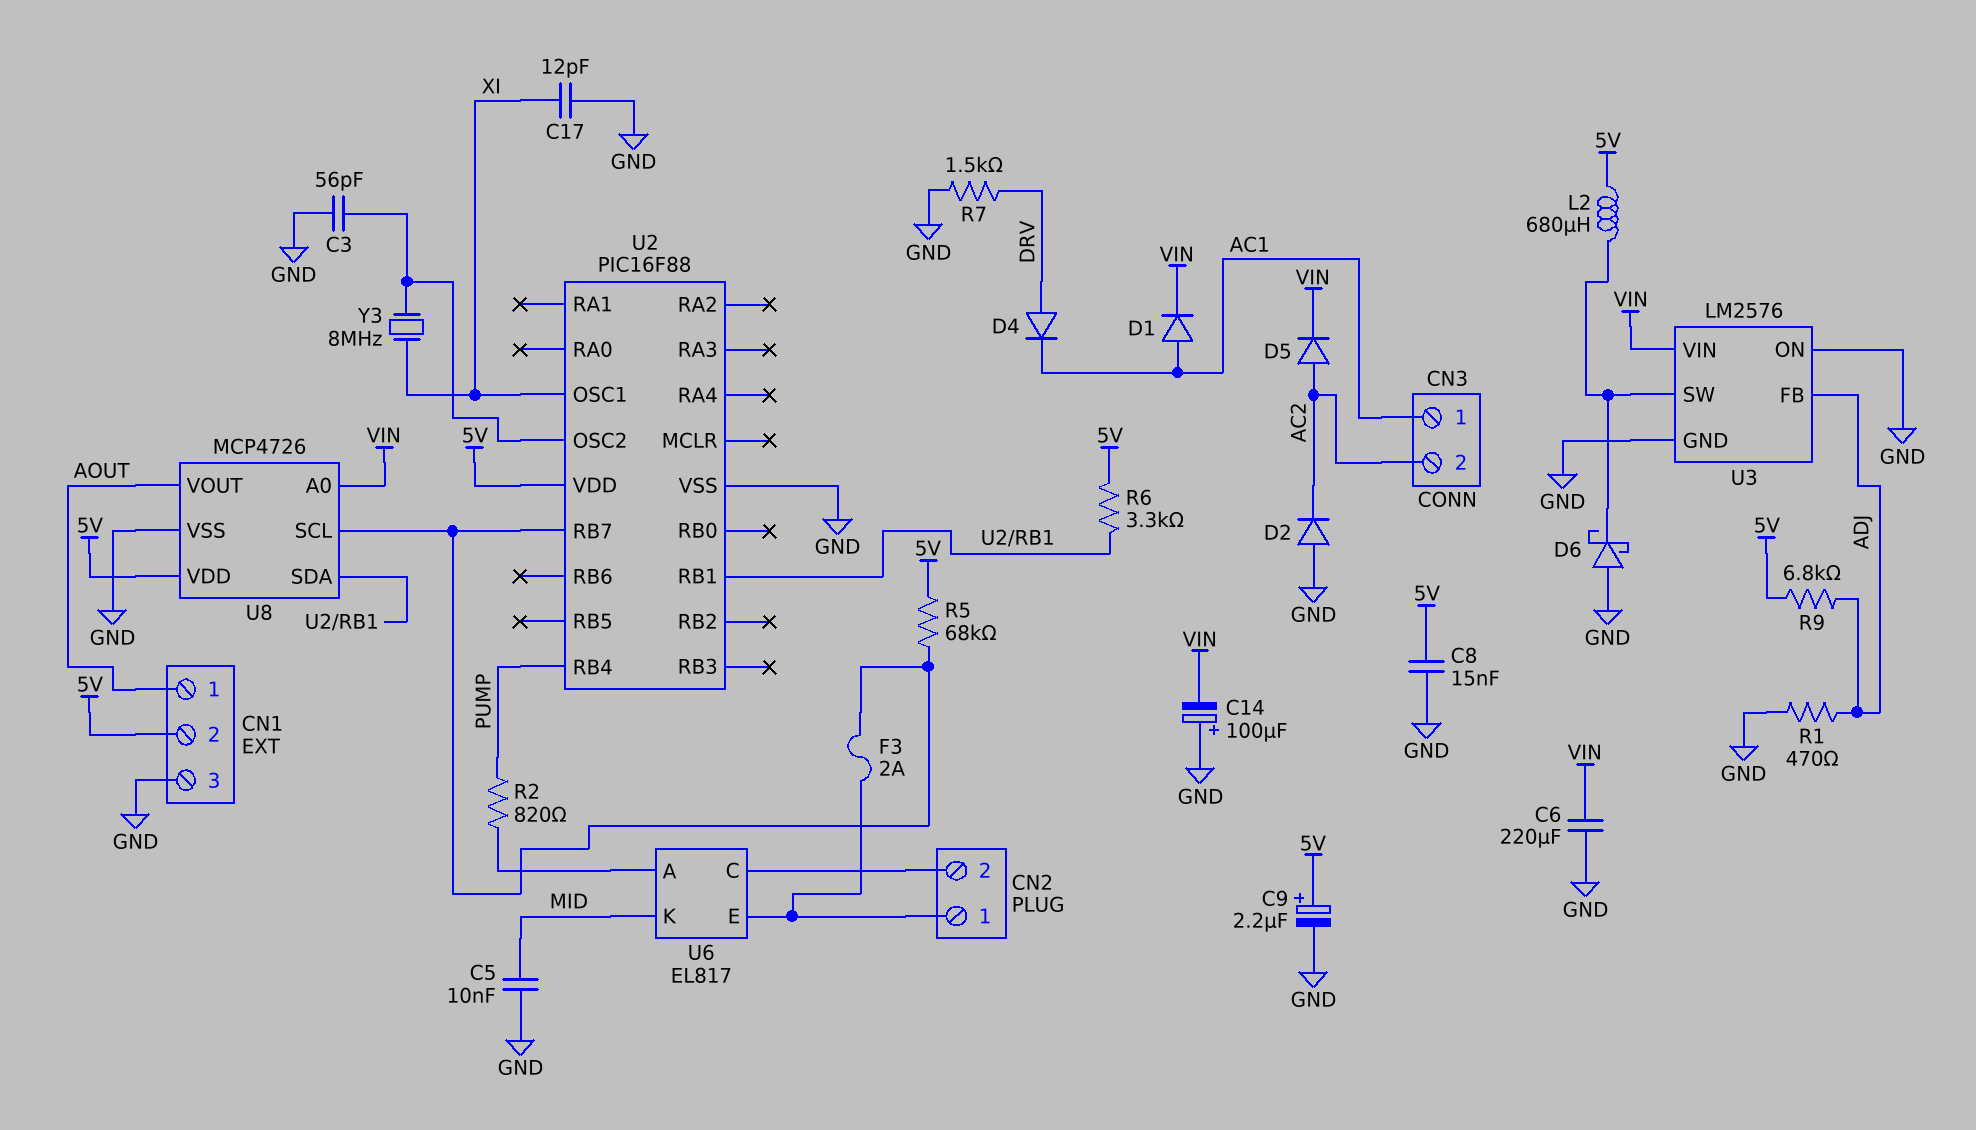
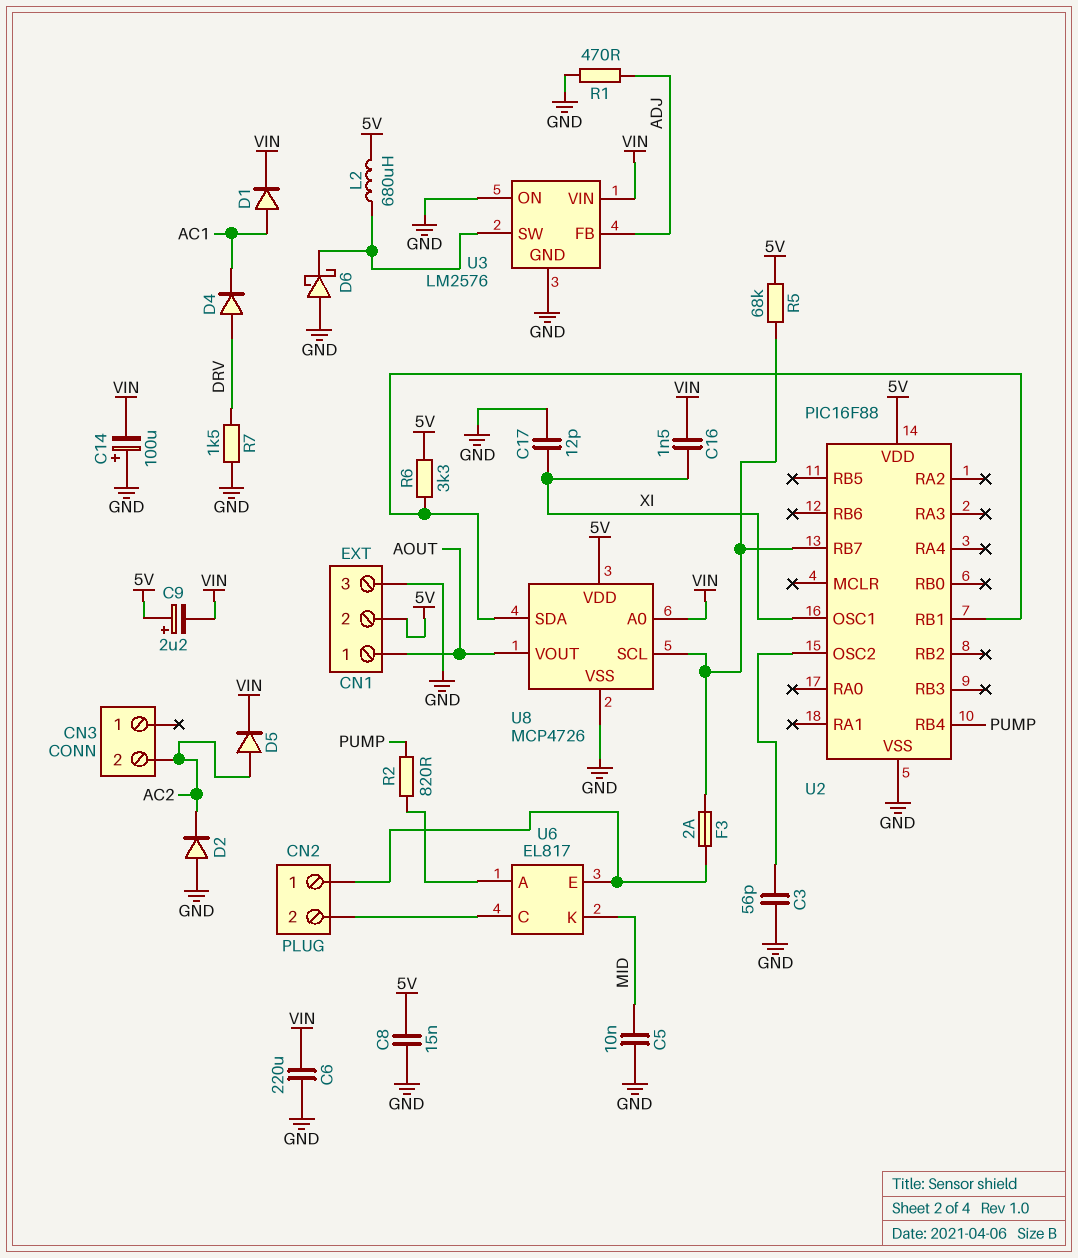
C9: 2.2uF (plus 5V, minus GND) -> 2.2uF (plus 5V, minus VIN)
C16: none -> 1.5nF (VIN, XI)
CN3 pin 1: AC1 -> none
R9: 6.8k (5V, ADJ) -> none
Y3: 8MHz (U2/OSC2, XI) -> none

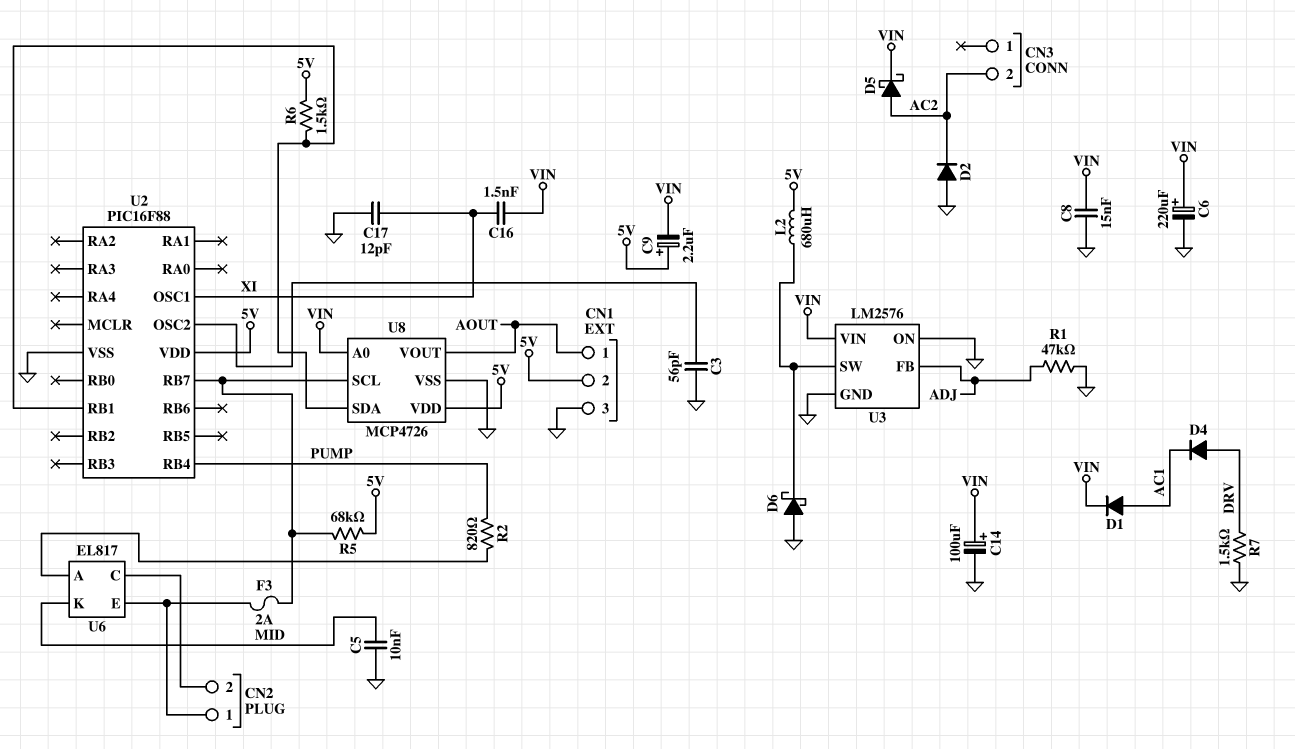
C6: 220uF (GND, VIN) -> 220uF (plus VIN, minus GND)
C8: 15nF (5V, GND) -> 15nF (GND, VIN)
C14: 100uF (plus GND, minus VIN) -> 100uF (plus VIN, minus GND)
D5: diode (A AC2, K VIN) -> schottky (A AC2, K VIN)
R1: 470 (ADJ, GND) -> 47k (ADJ, GND)
R6: 3.3k (5V, U2/RB1) -> 1.5k (5V, U2/RB1)

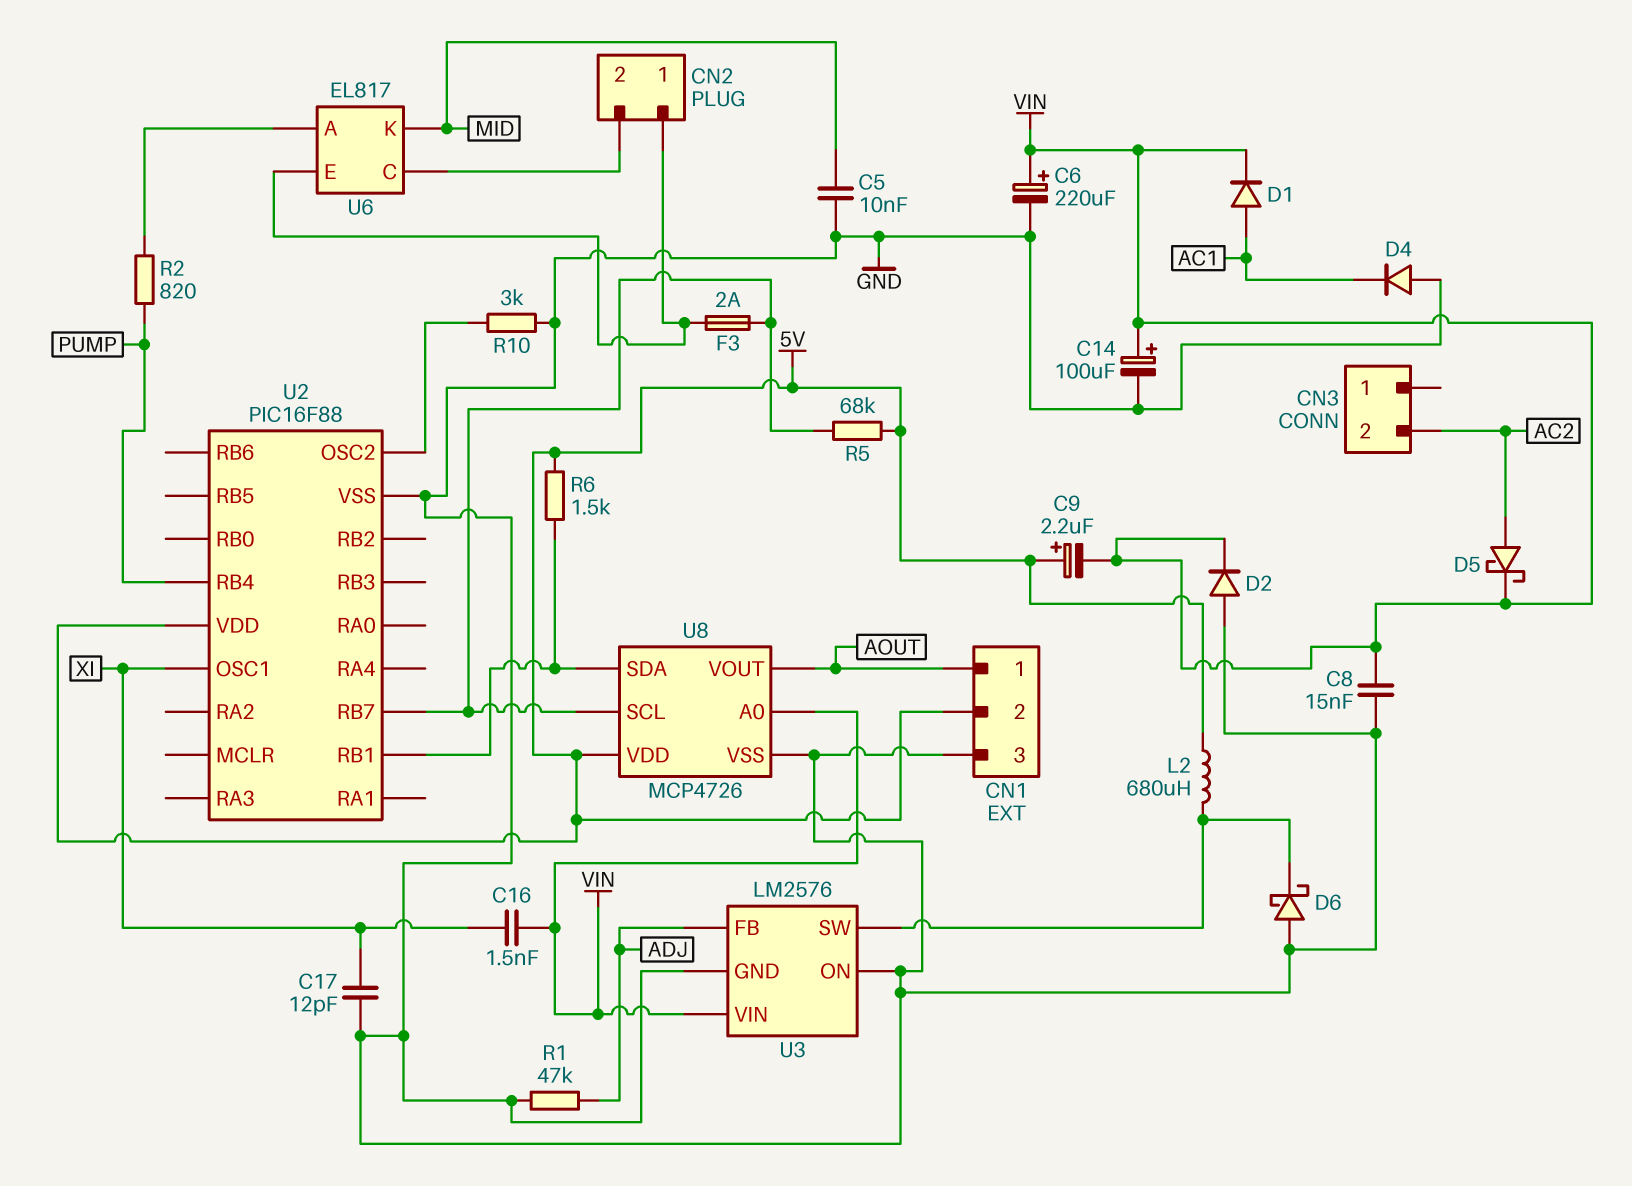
C3: 56pF (GND, U2/OSC2) -> none
D2: diode (A GND, K AC2) -> diode (A GND, K VIN)
D4: diode (A DRV, K AC1) -> diode (A GND, K AC1)
R7: 1.5k (DRV, GND) -> none
R10: none -> 3k (GND, U2/OSC2)

